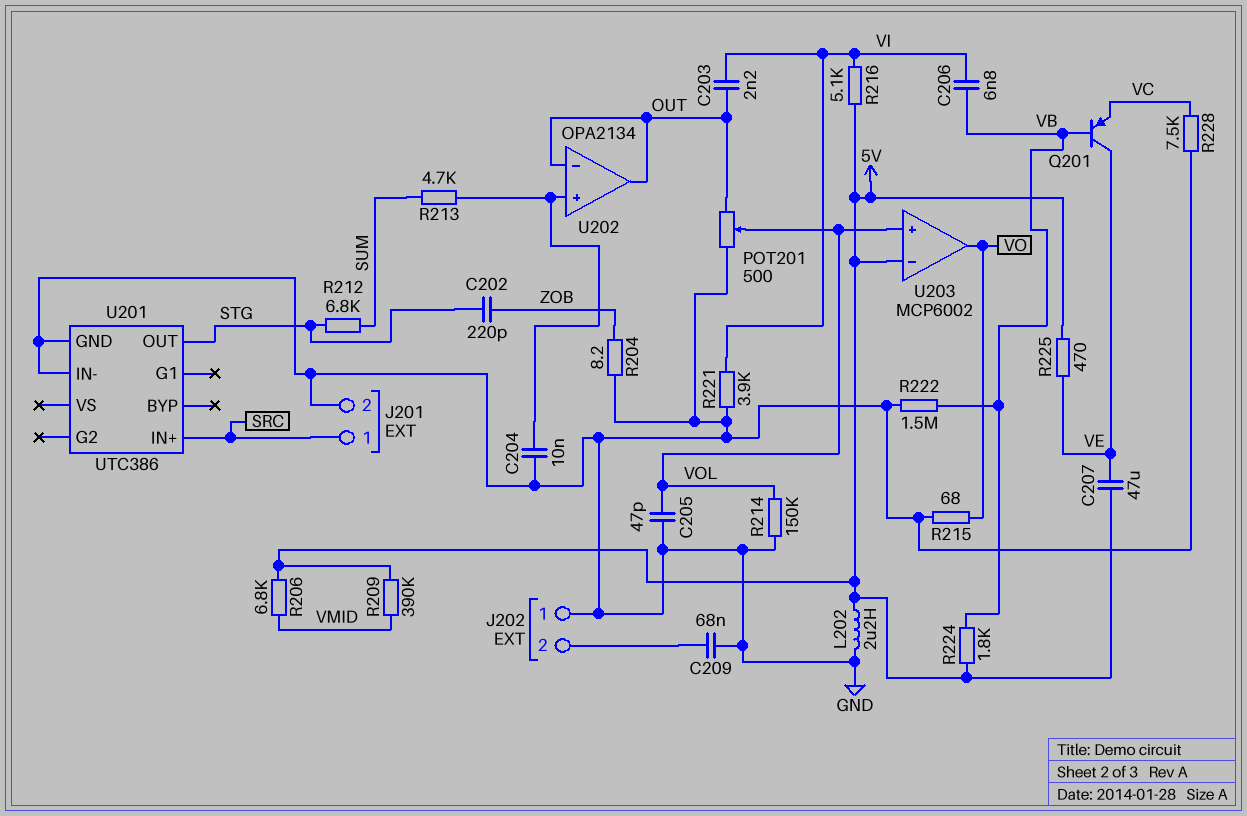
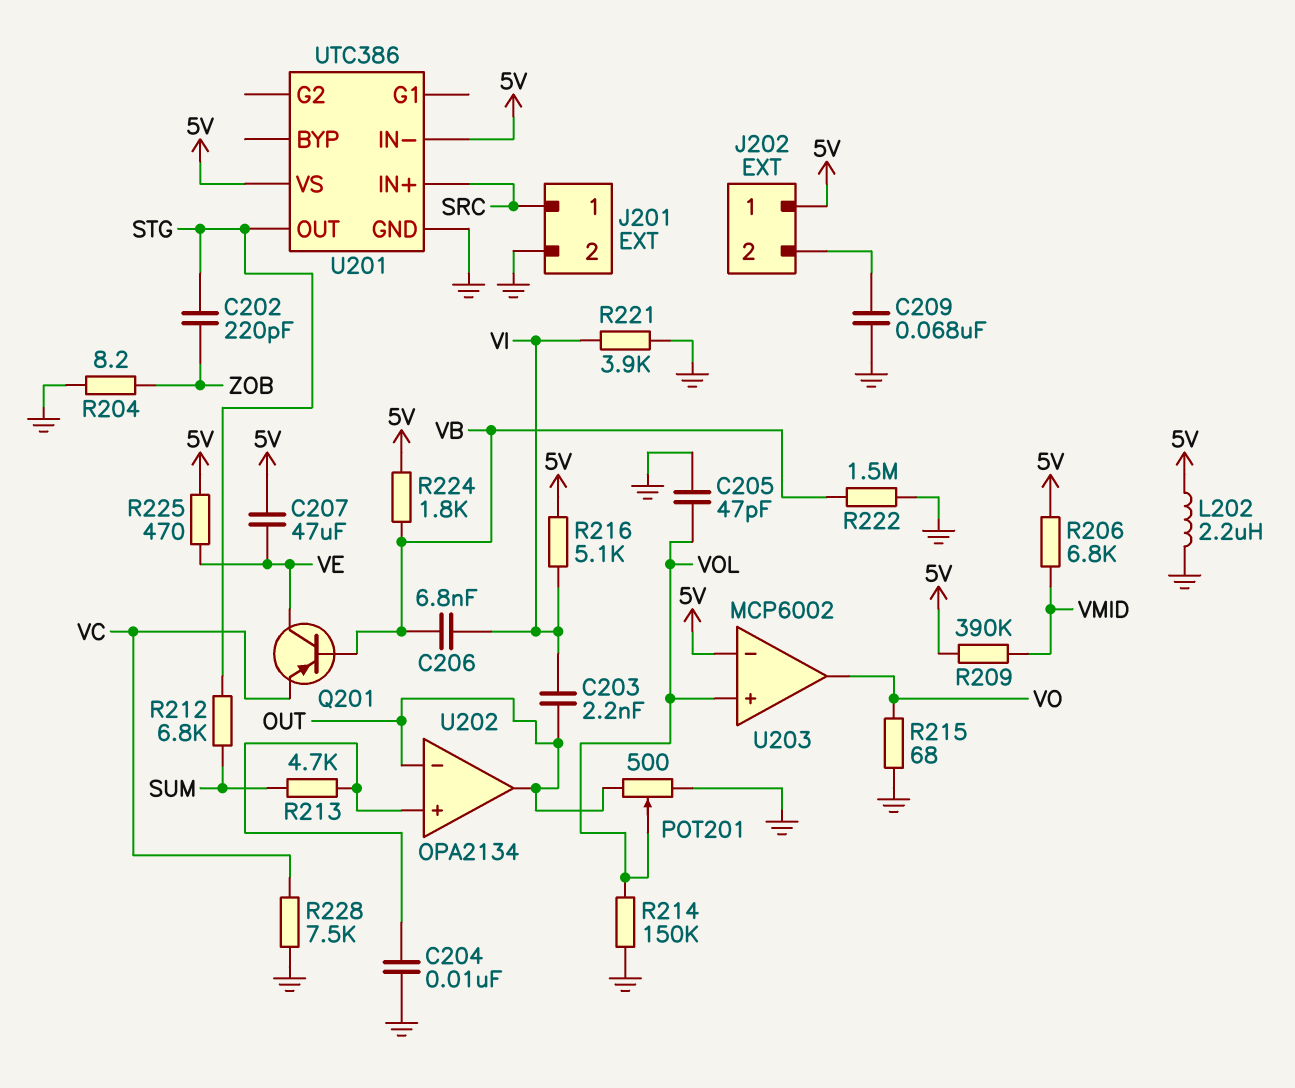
J202 pin 1: GND -> 5V
U201 pin IN-: GND -> 5V
U201 pin VS: none -> 5V

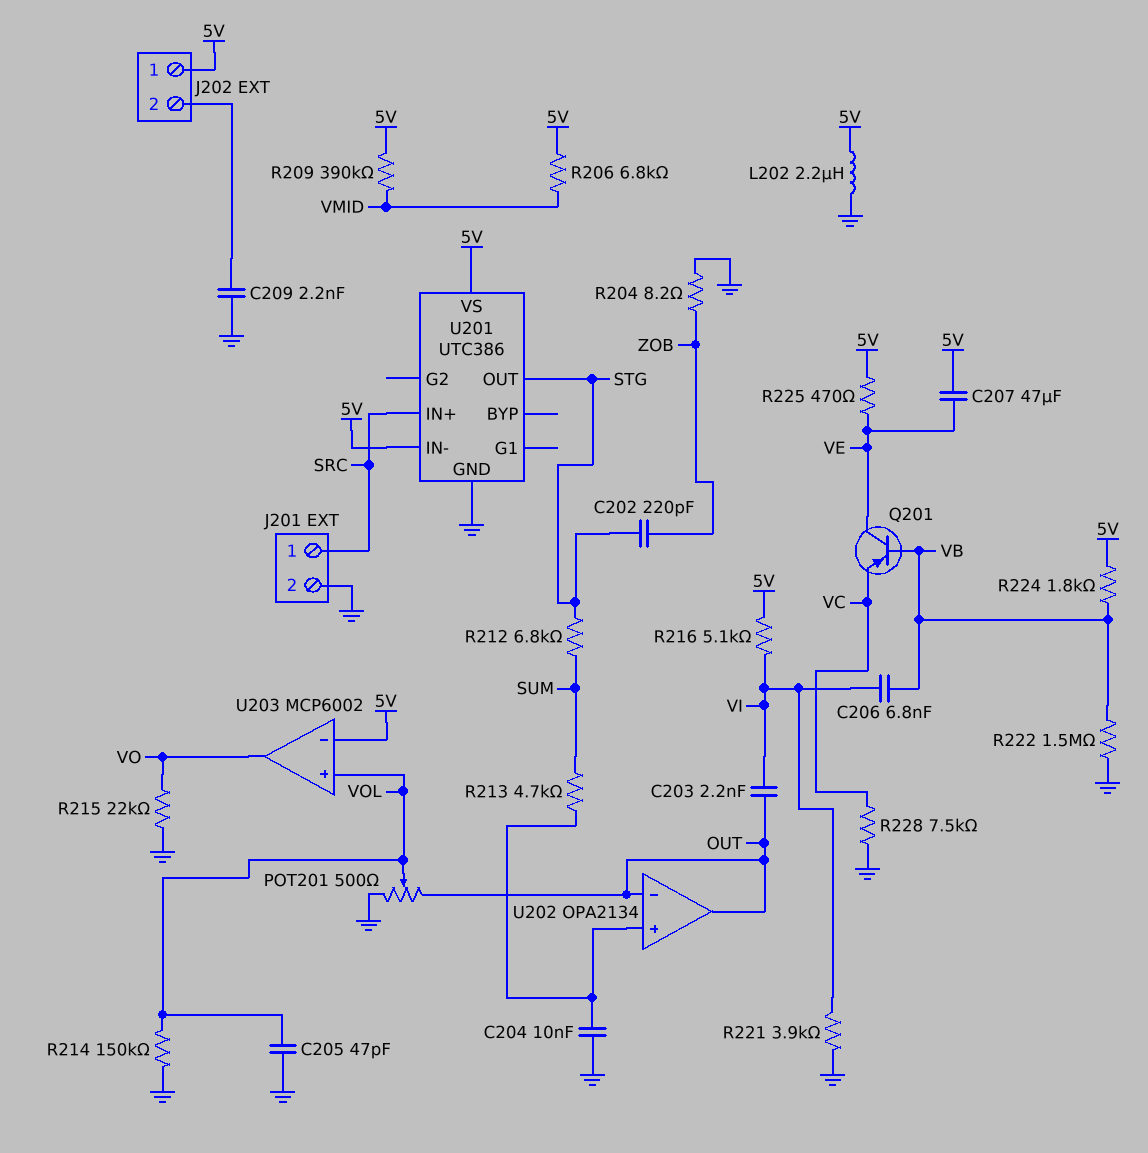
C209: 68nF (GND, J202/2) -> 2.2nF (GND, J202/2)
R215: 68 (GND, VO) -> 22k (GND, VO)

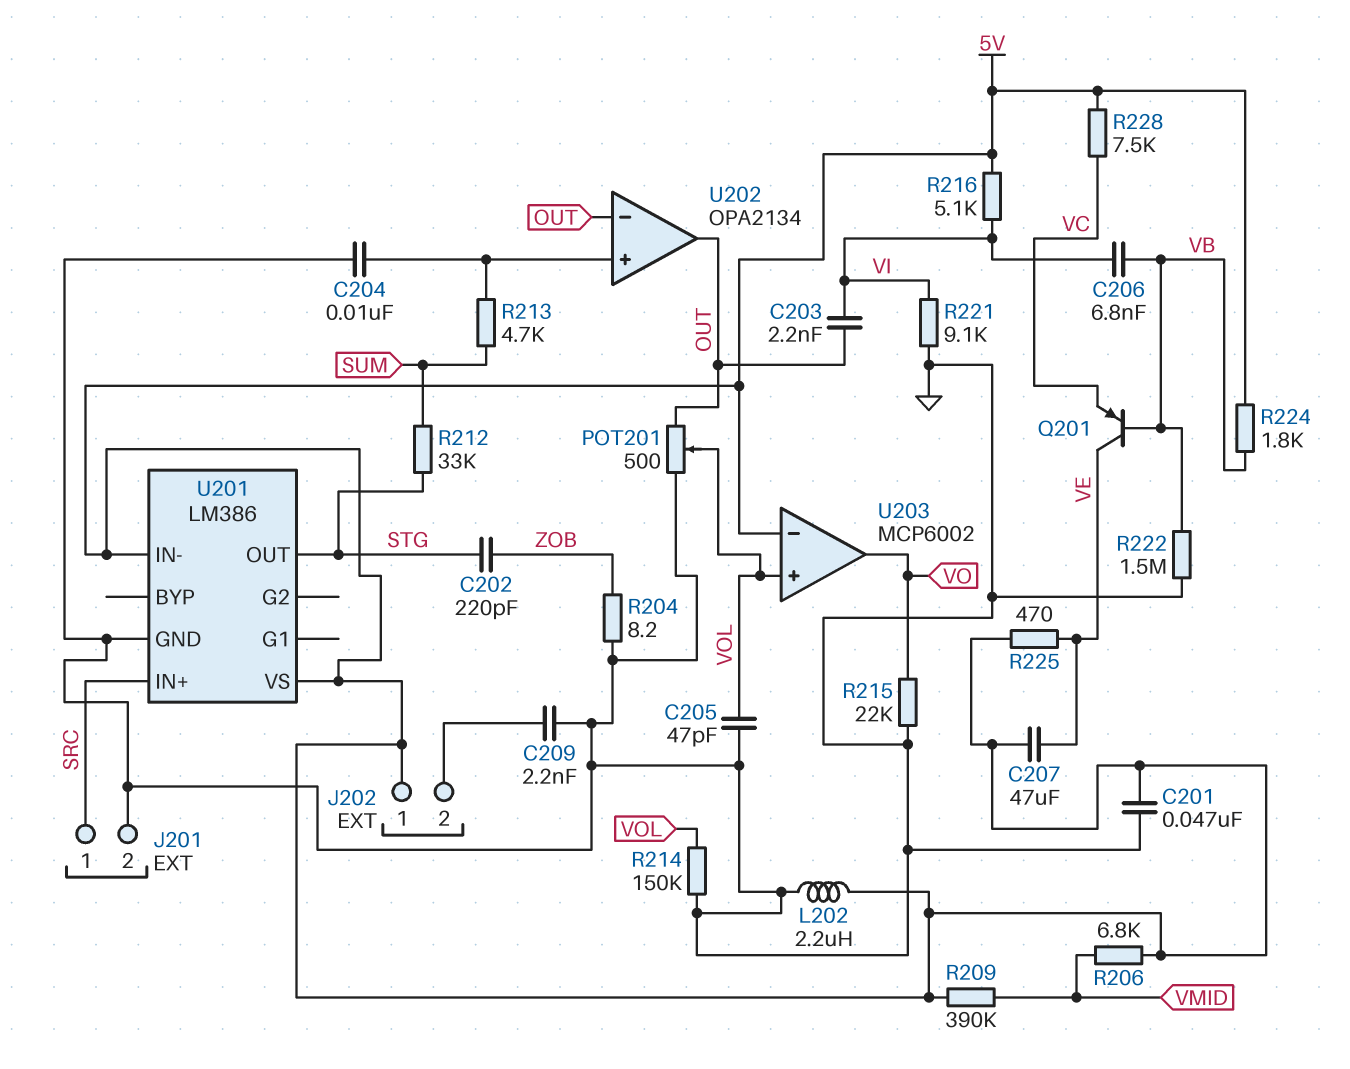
C201: none -> 47nF (5V, GND)
R212: 6.8k (STG, SUM) -> 33k (STG, SUM)
R221: 3.9k (GND, VI) -> 9.1k (GND, VI)
R228: 7.5k (GND, VC) -> 7.5k (5V, VC)
U201: UTC386 -> LM386

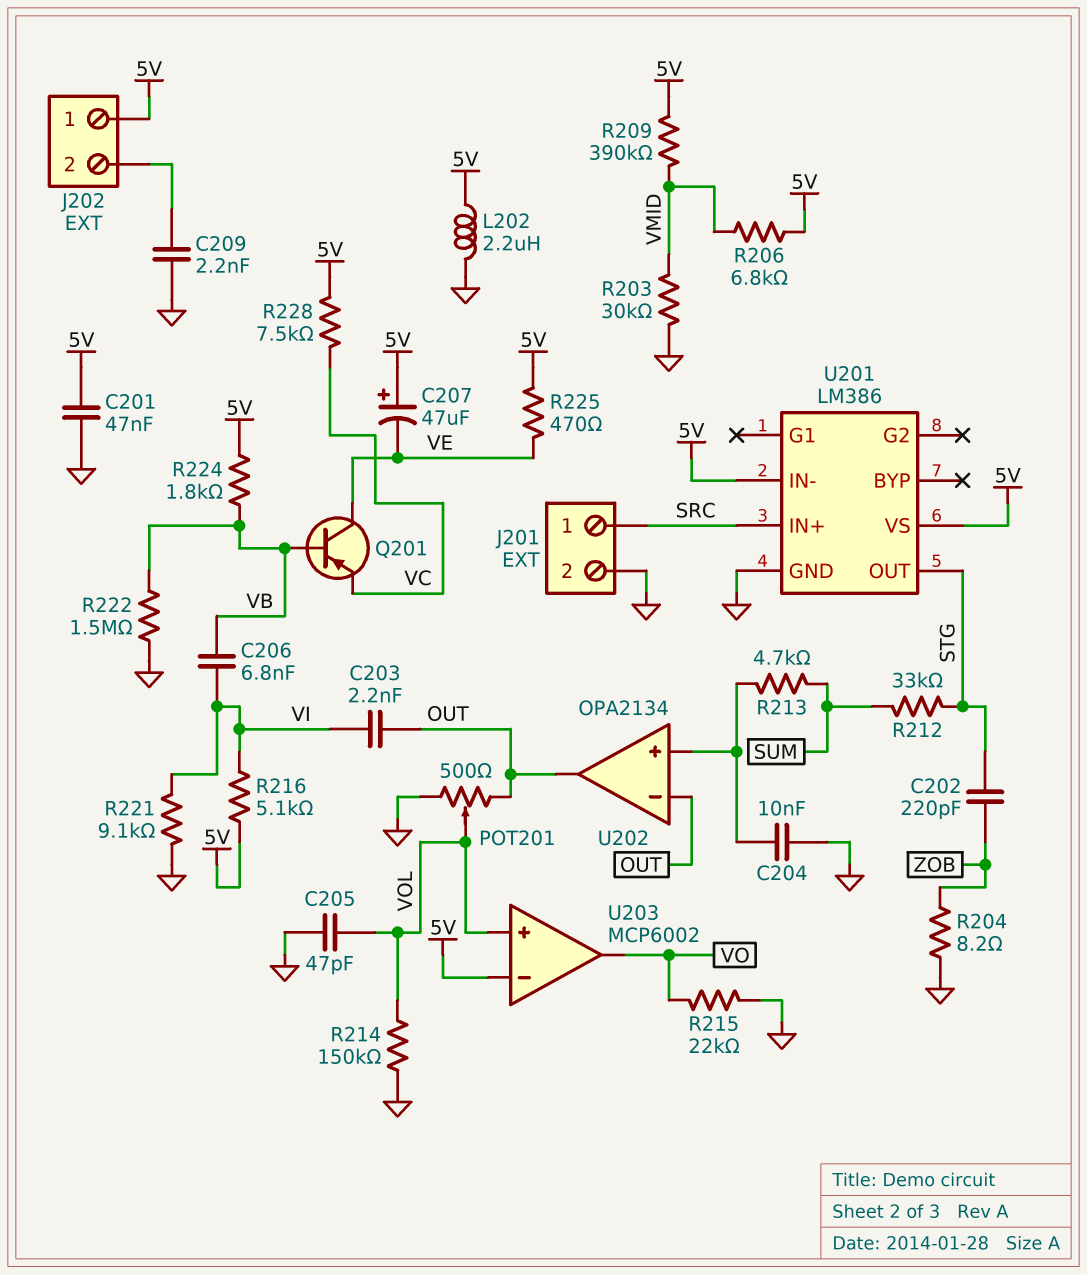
C207: 47uF (5V, VE) -> 47uF (plus 5V, minus VE)
R203: none -> 30k (GND, VMID)

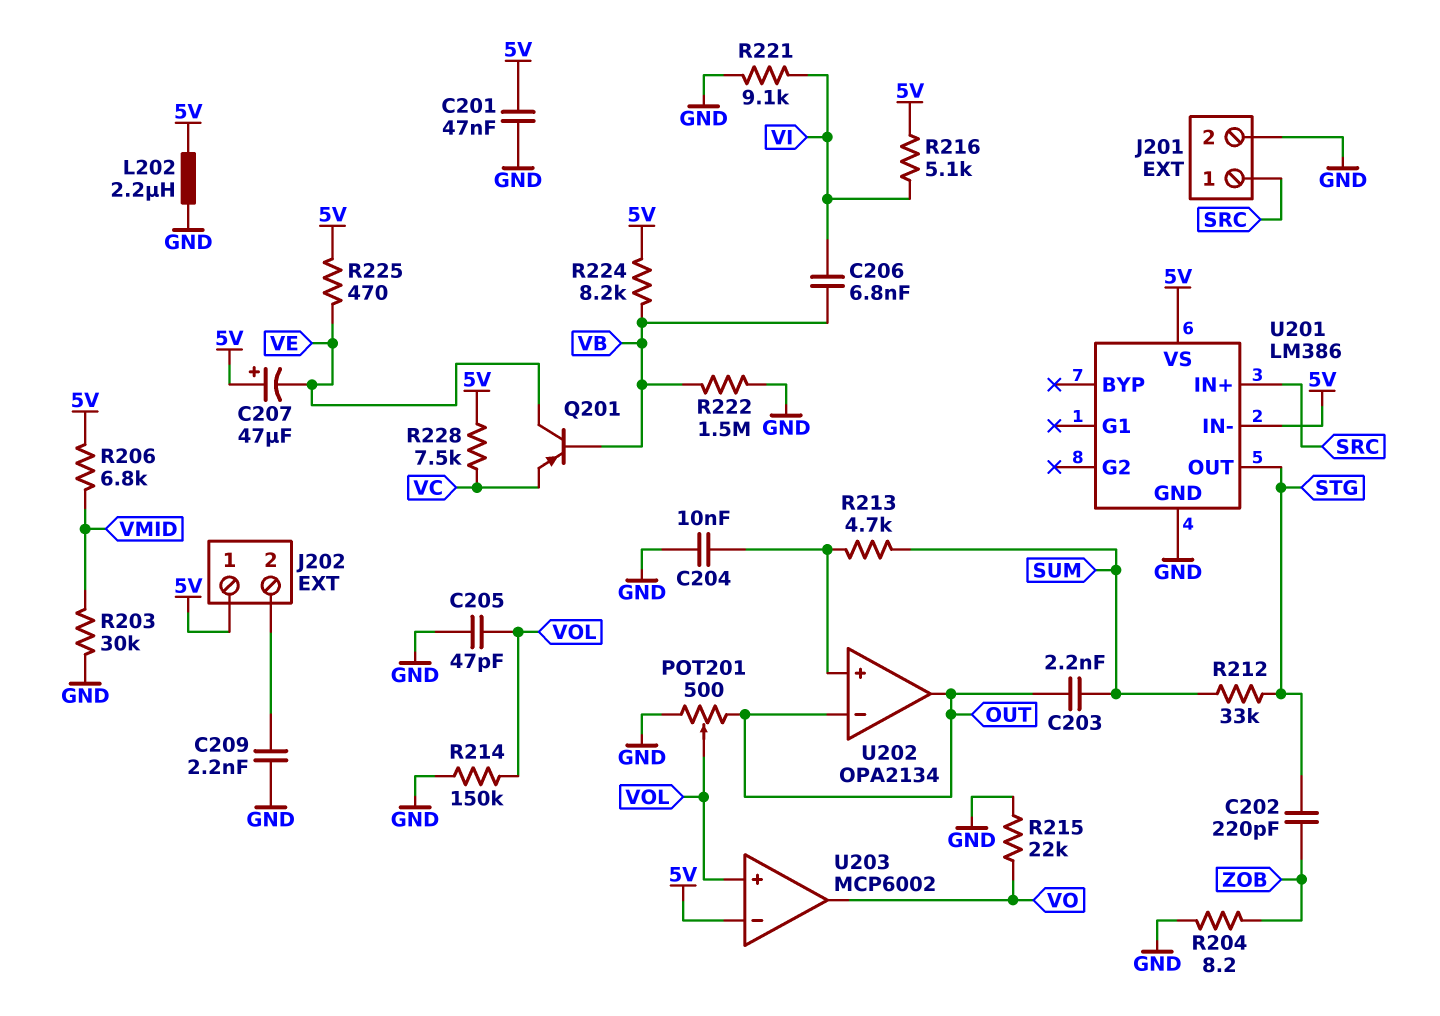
C203: 2.2nF (OUT, VI) -> 2.2nF (OUT, SUM)
R209: 390k (5V, VMID) -> none
R224: 1.8k (5V, VB) -> 8.2k (5V, VB)

